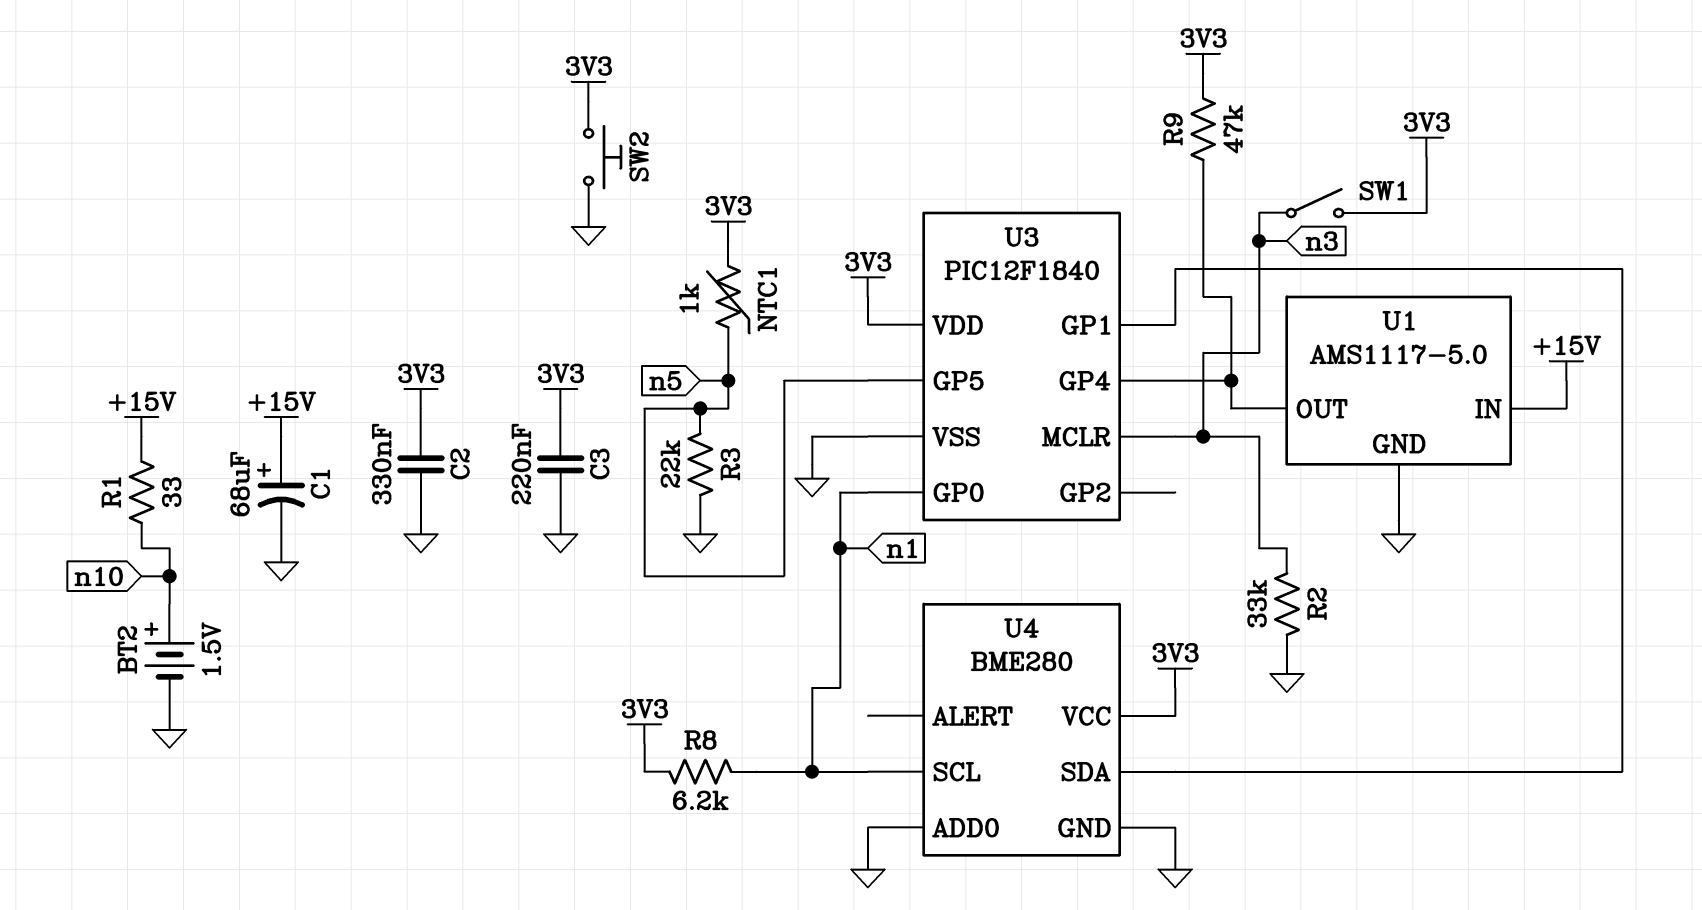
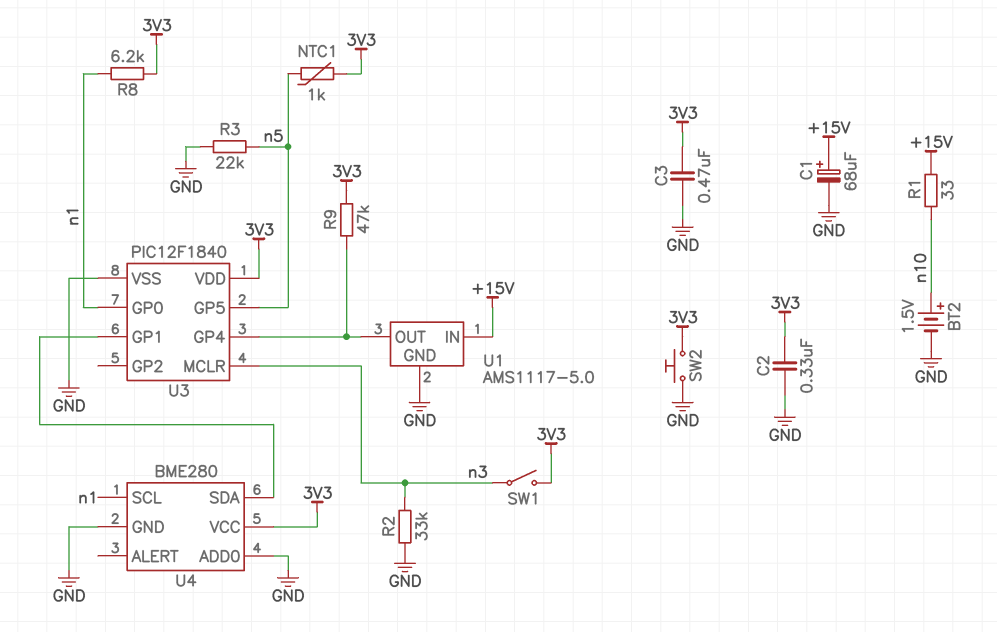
C3: 220nF (3V3, GND) -> 470nF (3V3, GND)

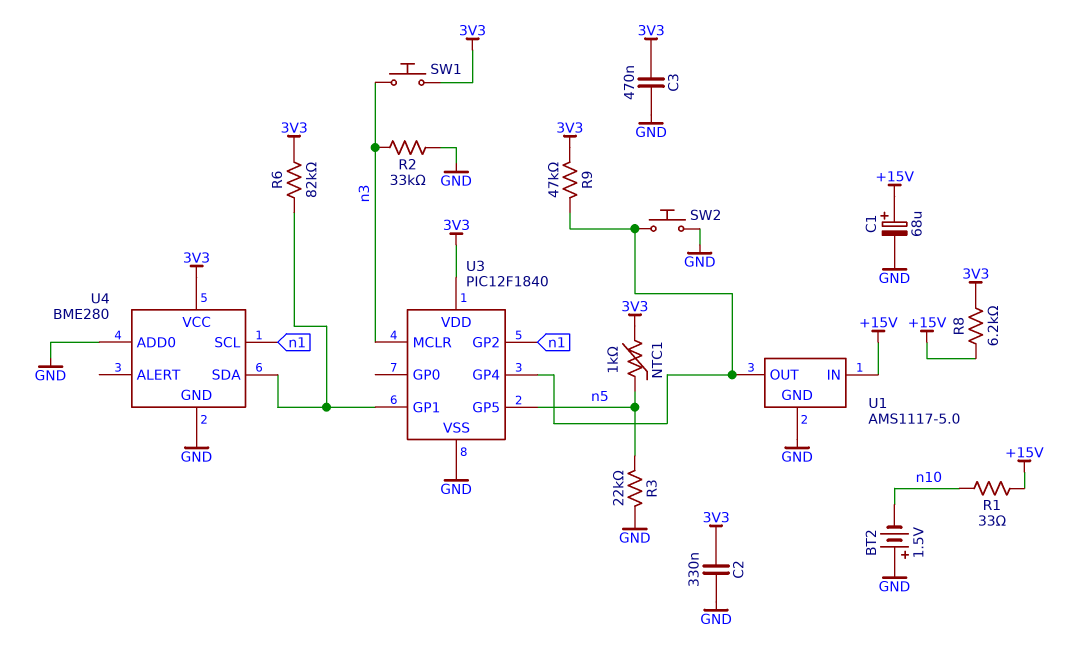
BT2: 1.5V (plus n10, minus GND) -> 1.5V (plus GND, minus n10)
R6: none -> 82k (3V3, U3/GP1)
R8: 6.2k (3V3, n1) -> 6.2k (+15V, 3V3)
SW1: switch (3V3, n3) -> button (3V3, n3)
SW2: button (3V3, GND) -> button (GND, U1/OUT)
U3 pin GP0: n1 -> none
U3 pin GP2: none -> n1

